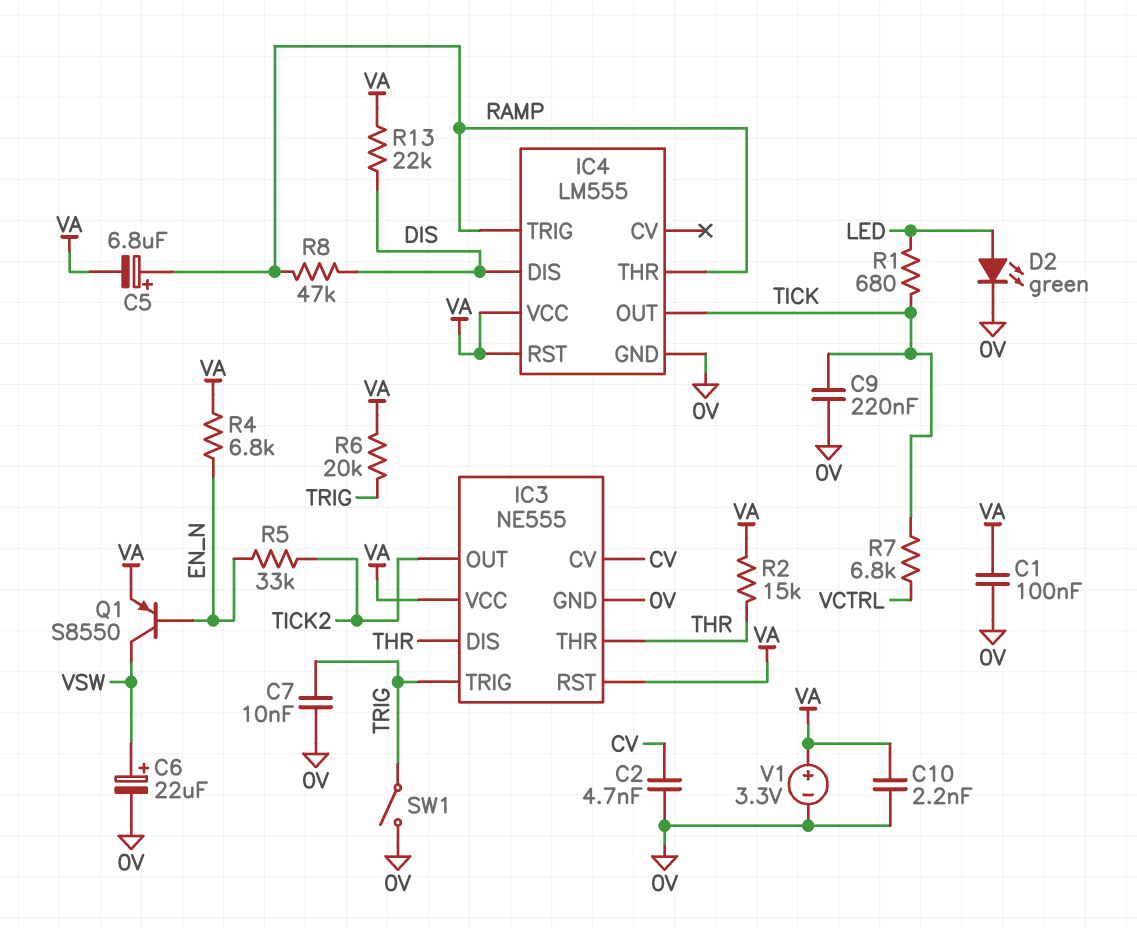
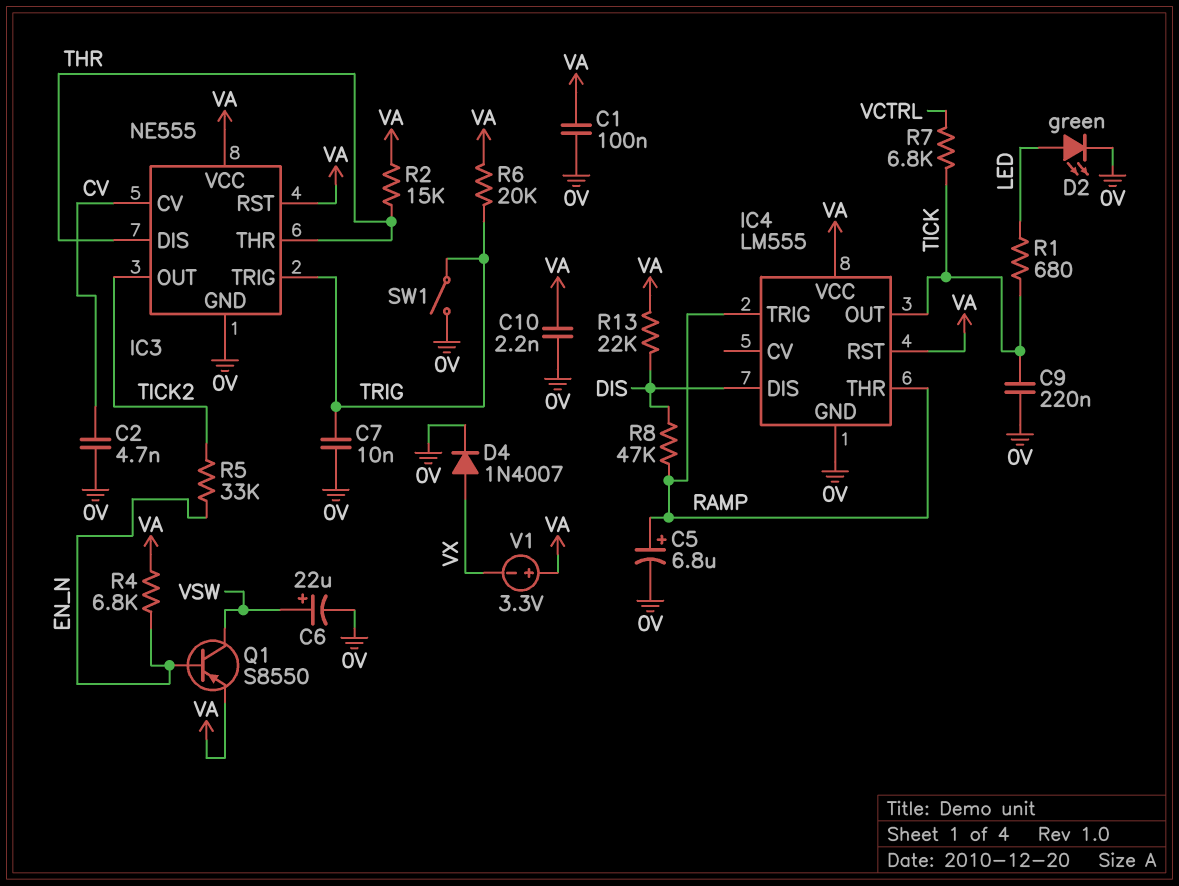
C5: 6.8uF (plus RAMP, minus VA) -> 6.8uF (plus RAMP, minus 0V)
D4: none -> diode 1N4007 (A VX, K 0V)
V1: 3.3V (plus VA, minus 0V) -> 3.3V (plus VA, minus VX)

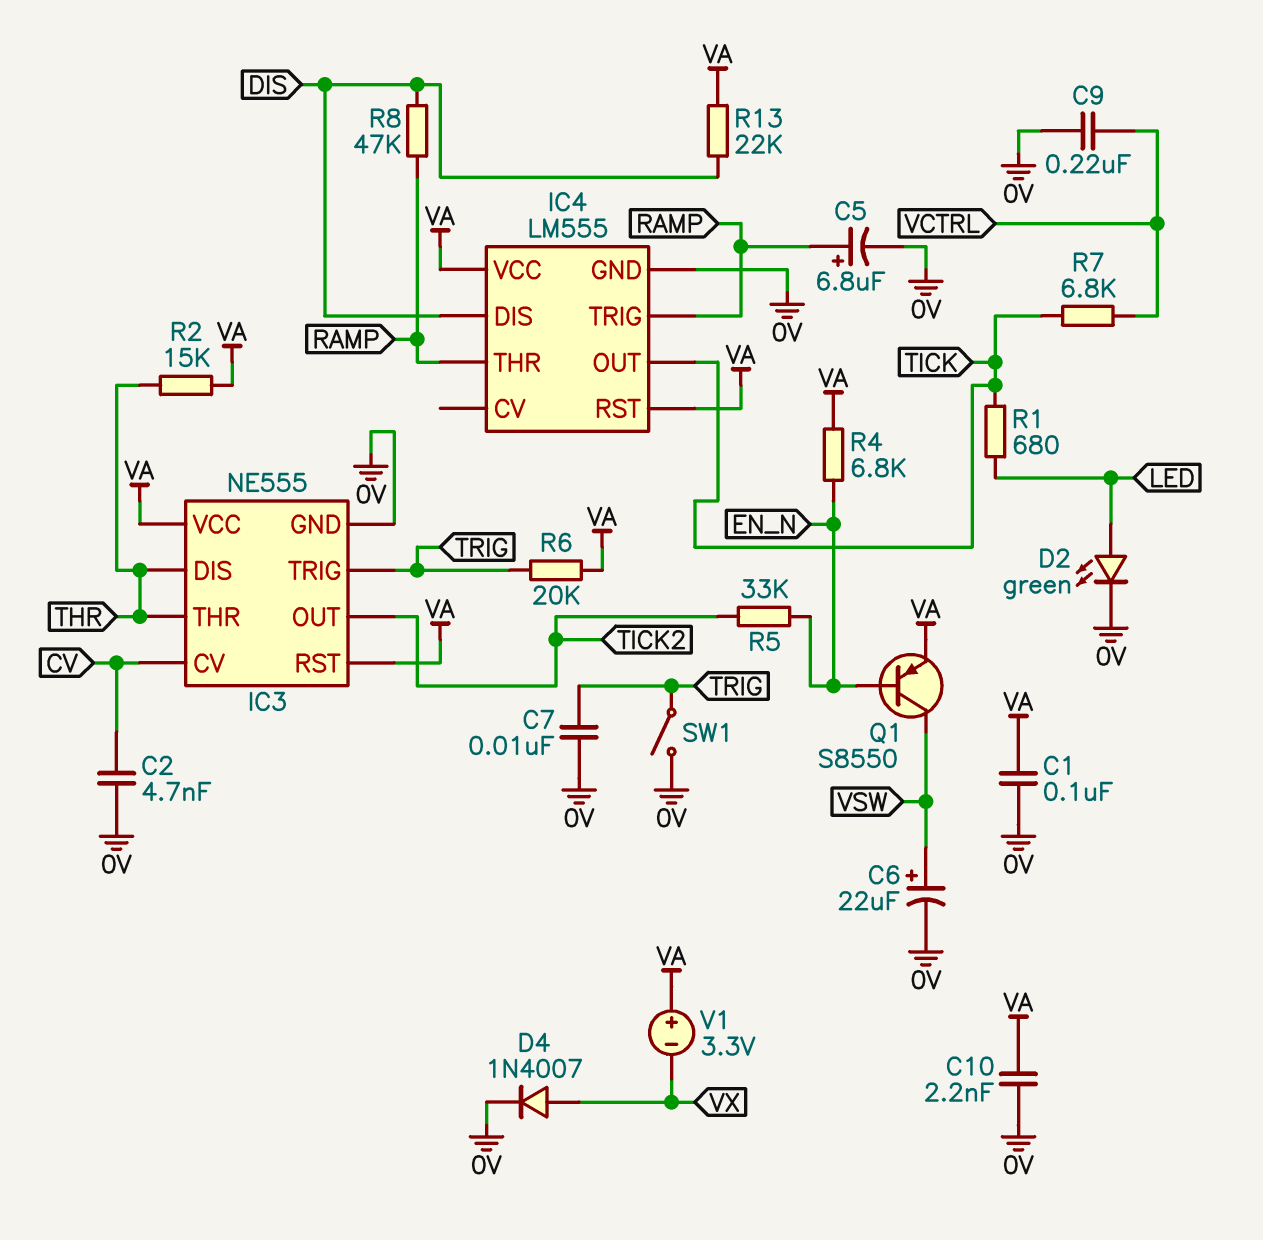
C9: 220nF (0V, TICK) -> 220nF (0V, VCTRL)

